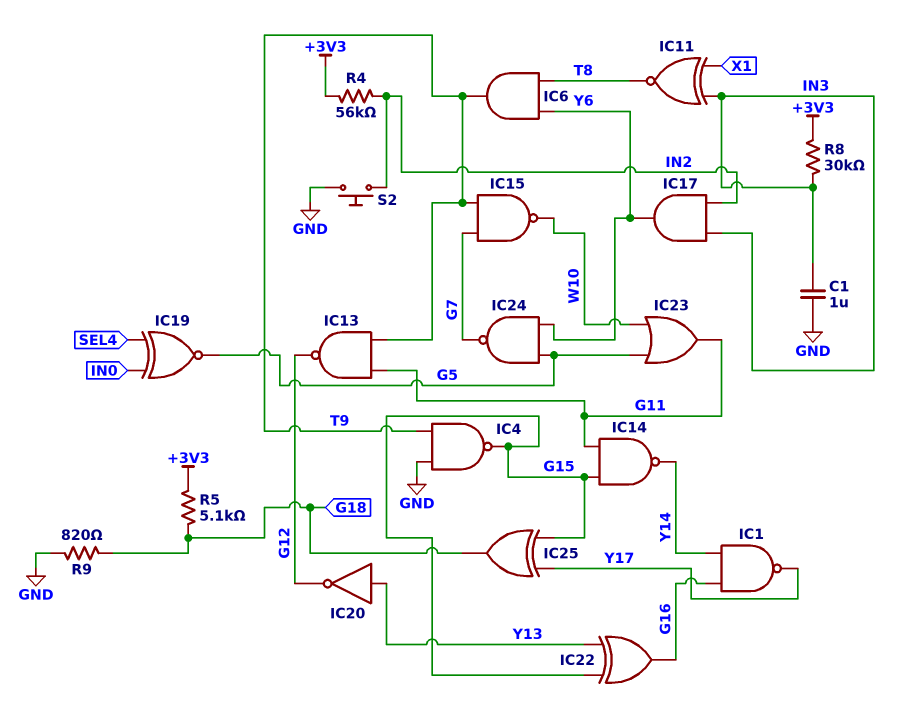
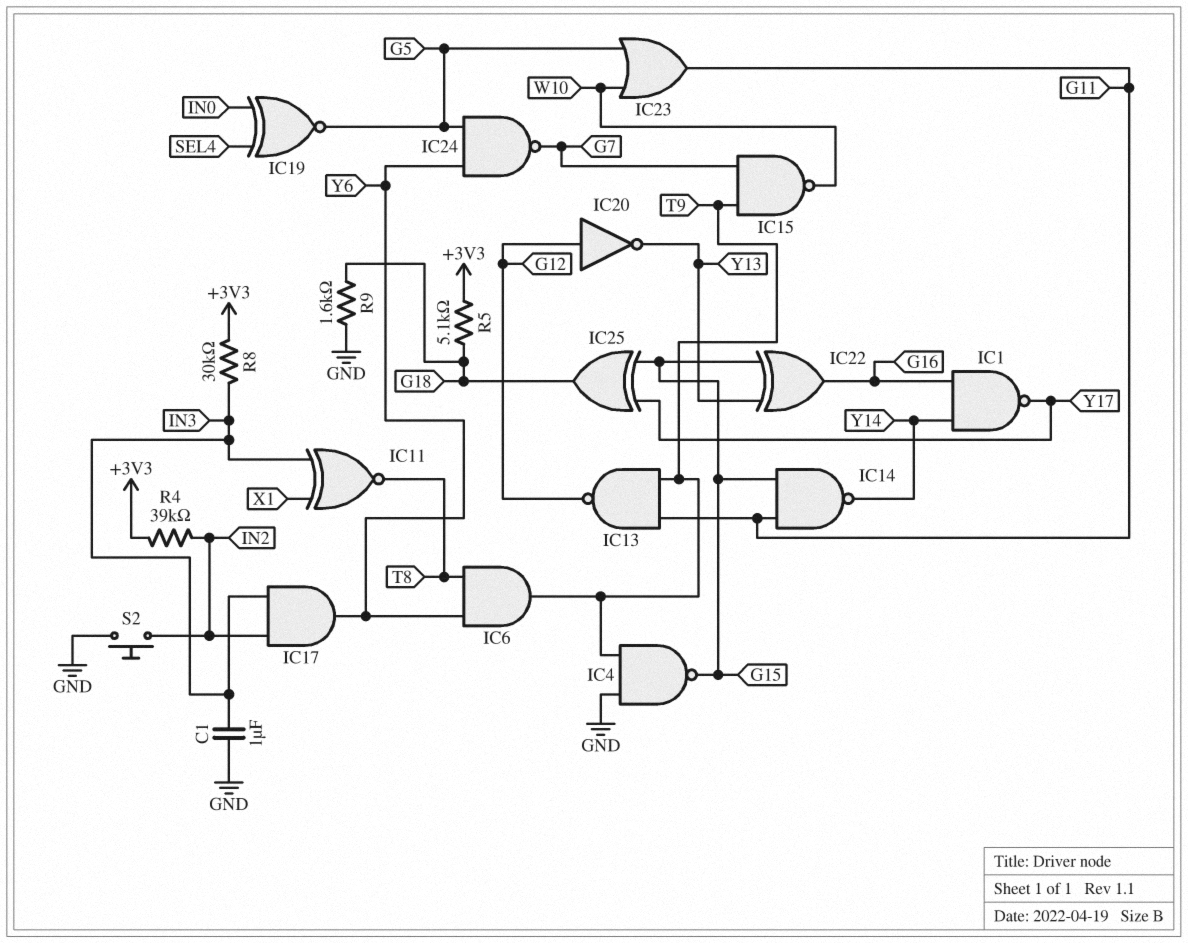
IC20: NOT (in Y13, out G12) -> NOT (in G12, out Y13)
R4: 56k (+3V3, IN2) -> 39k (+3V3, IN2)
R9: 820 (G18, GND) -> 1.6k (G18, GND)

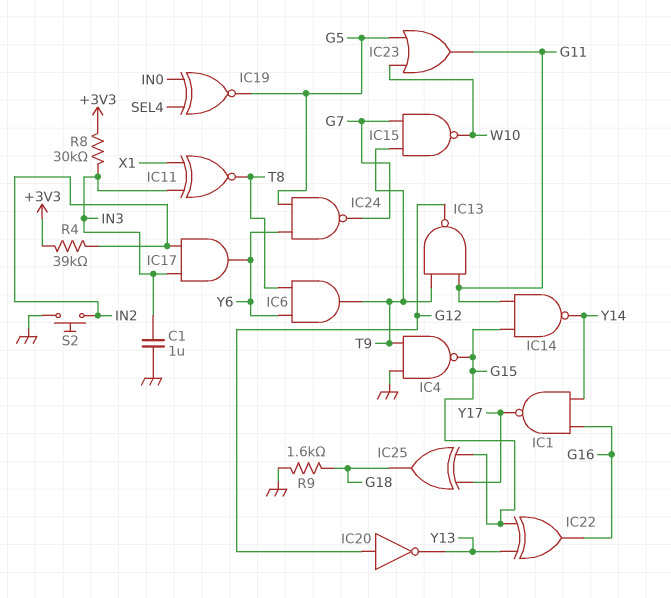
R5: 5.1k (+3V3, G18) -> none

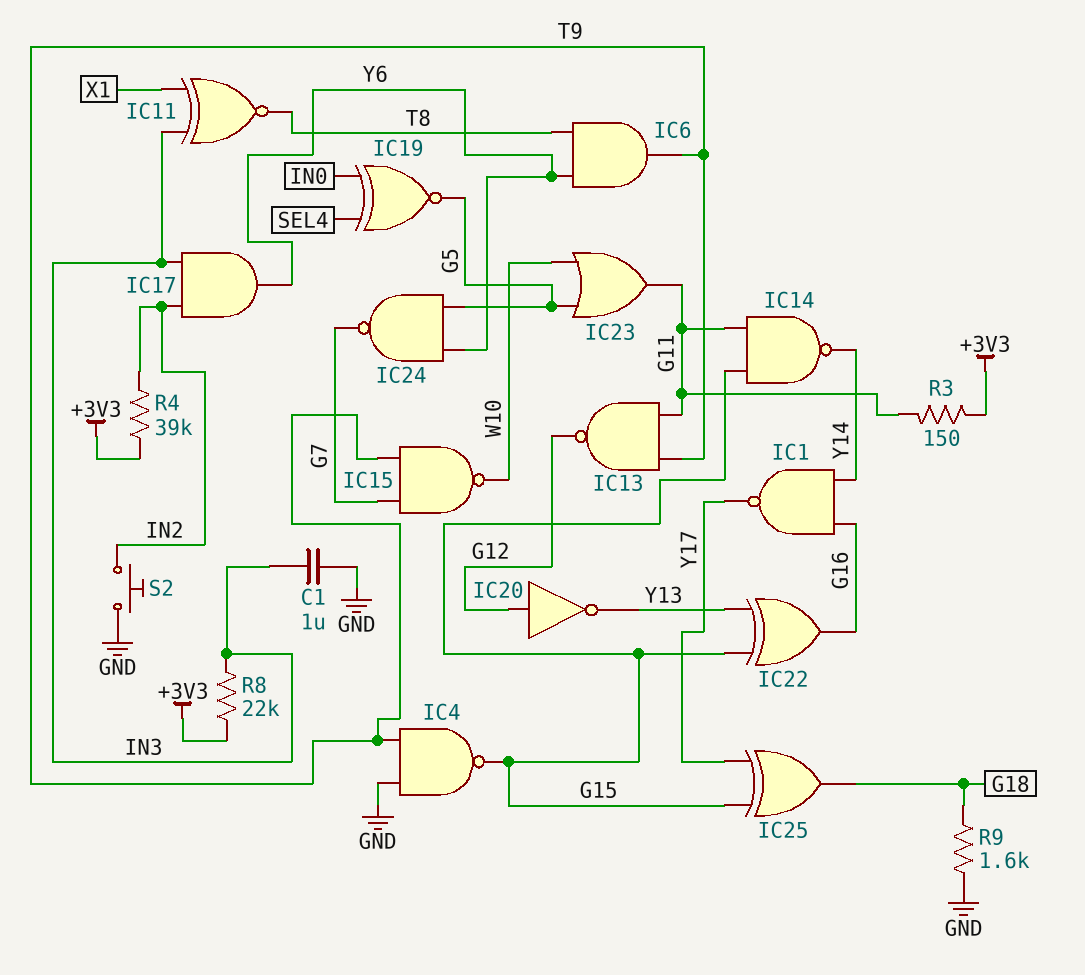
R3: none -> 150 (+3V3, G11)
R8: 30k (+3V3, IN3) -> 22k (+3V3, IN3)

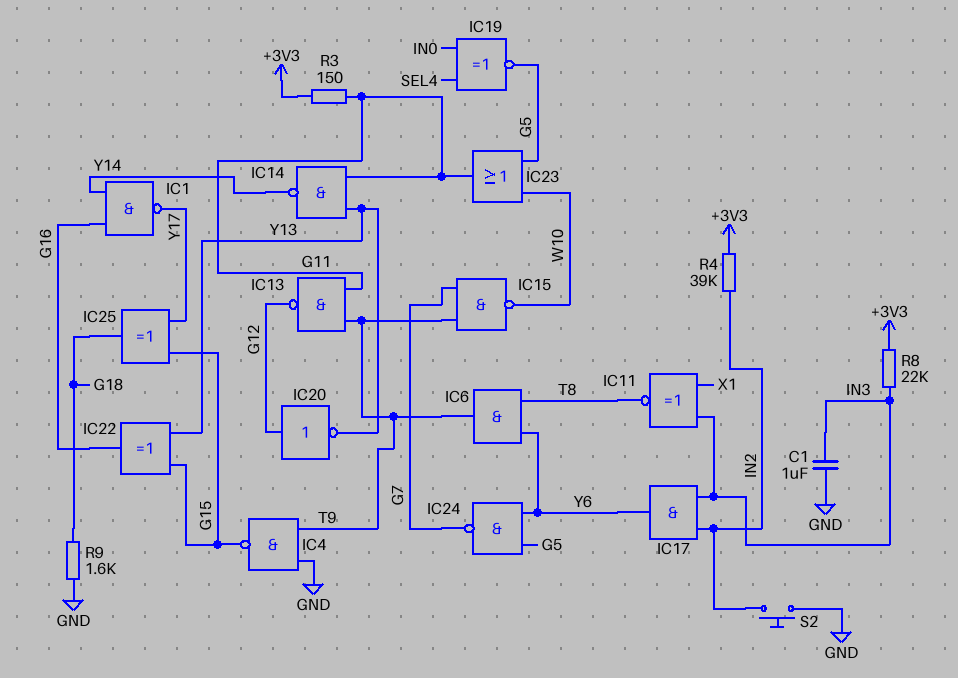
IC14: NAND (in G11, in G15, out Y14) -> NAND (in G11, in Y13, out Y14)

